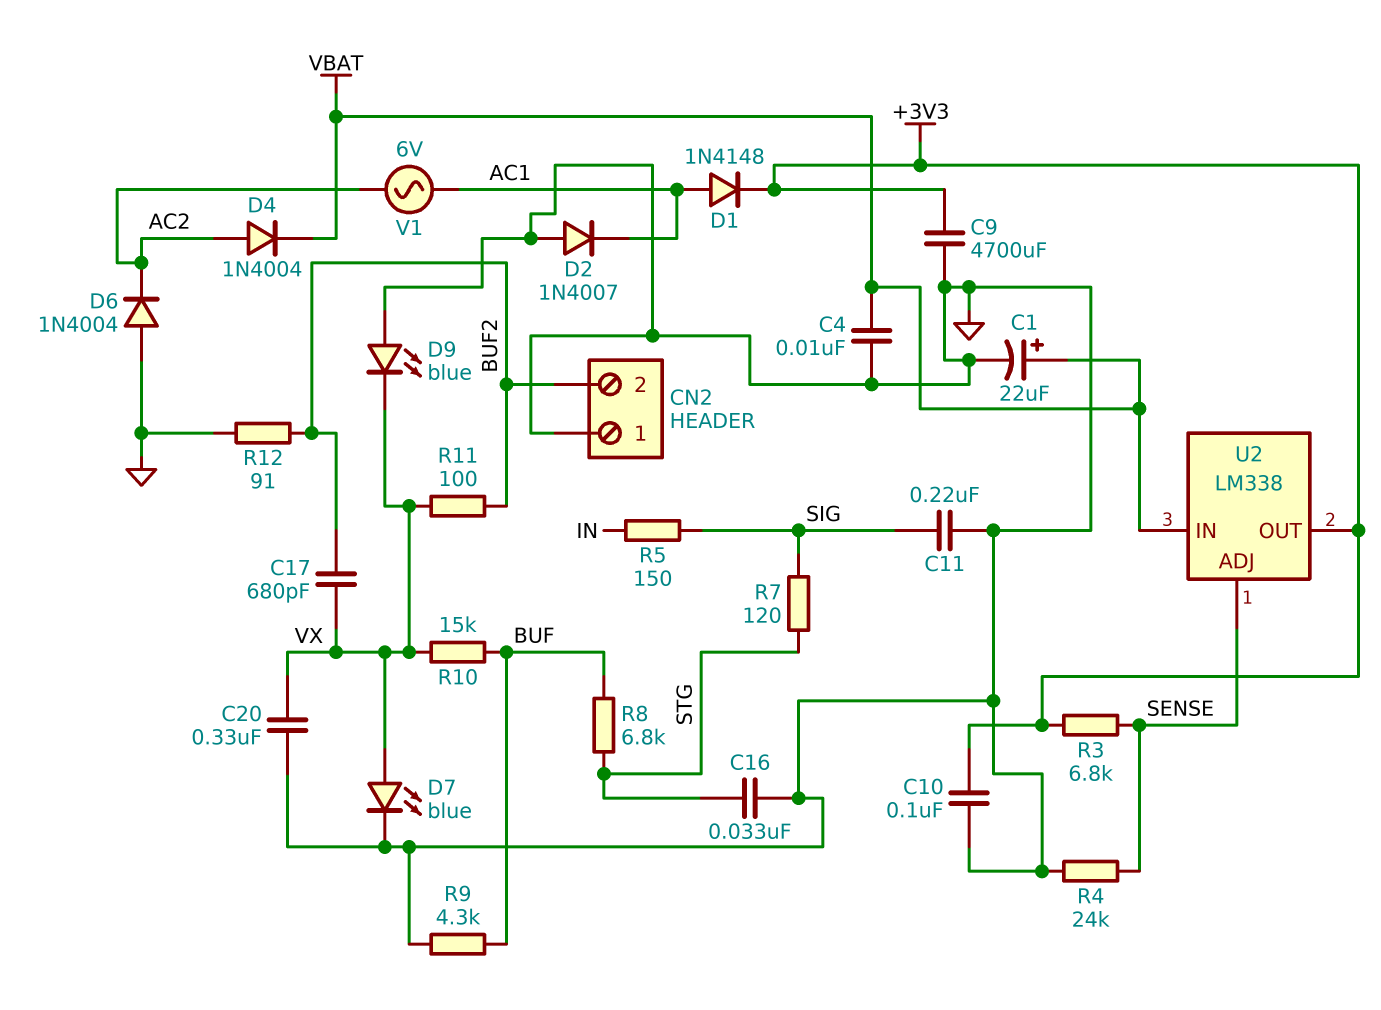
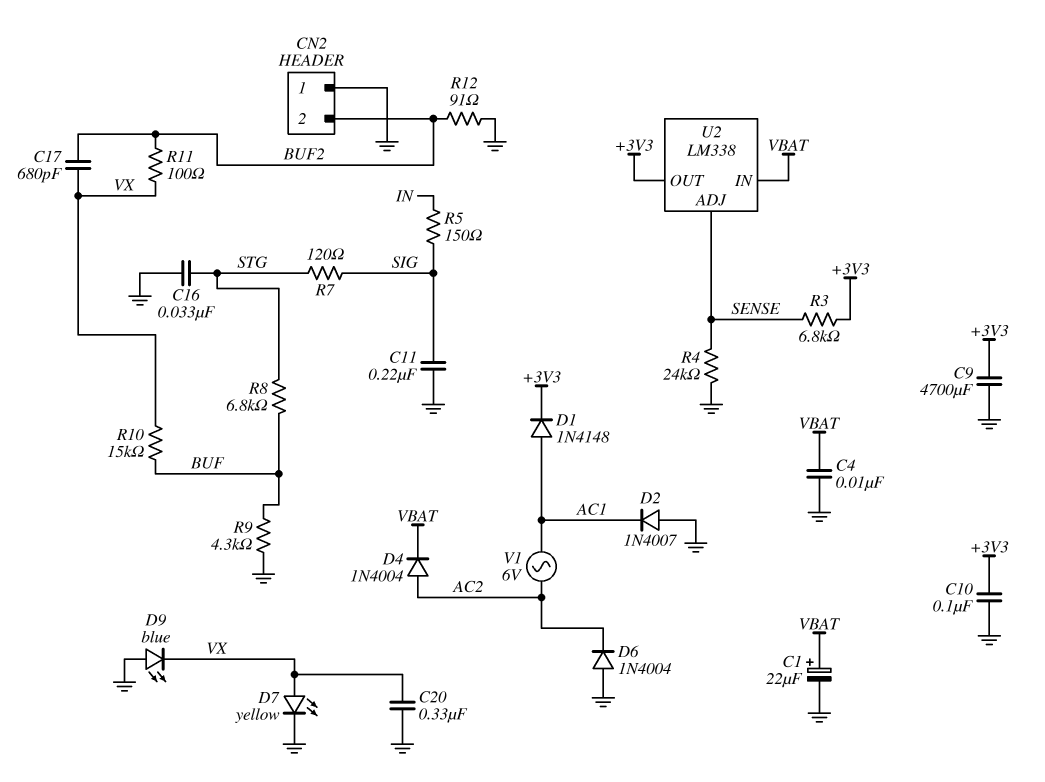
D7: LED blue (A VX, K GND) -> LED yellow (A VX, K GND)

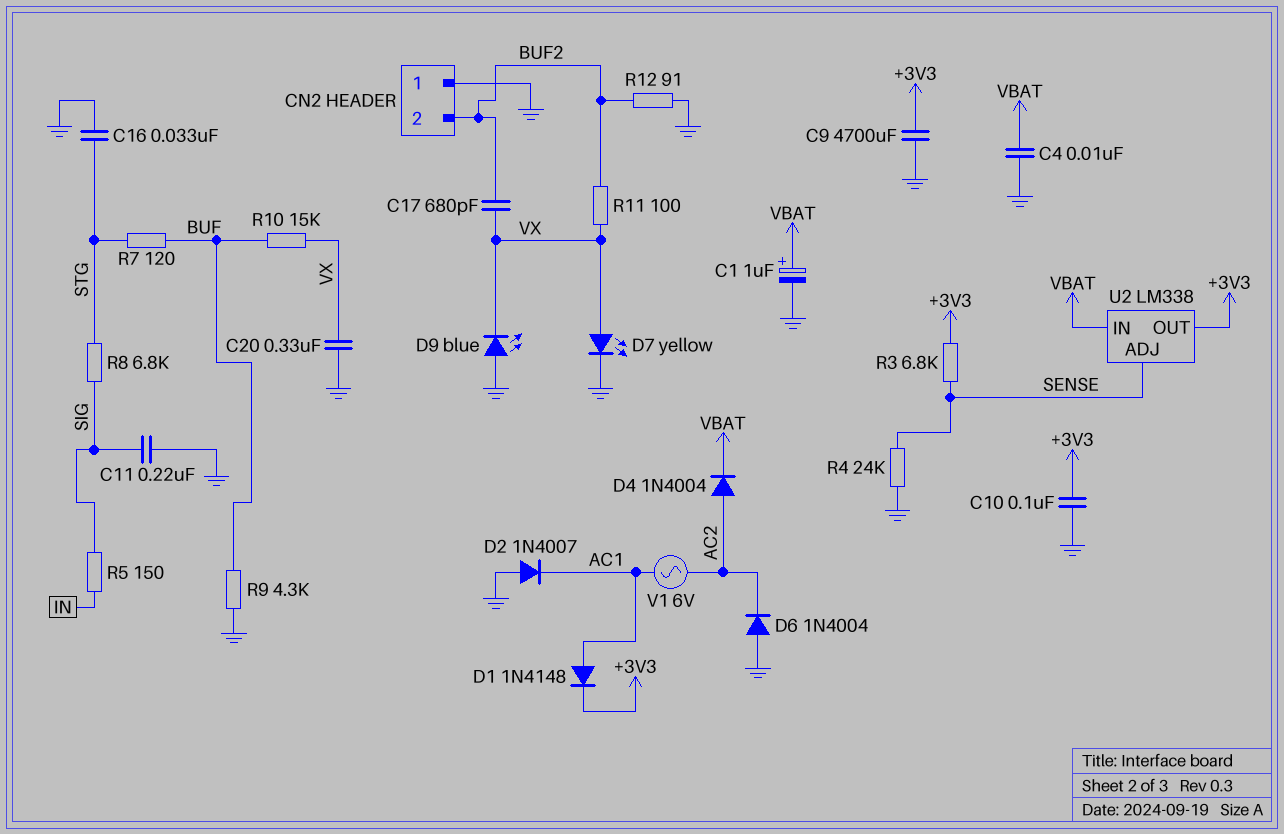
C1: 22uF (plus VBAT, minus GND) -> 1uF (plus VBAT, minus GND)
R7: 120 (SIG, STG) -> 120 (BUF, STG)
R8: 6.8k (BUF, STG) -> 6.8k (SIG, STG)

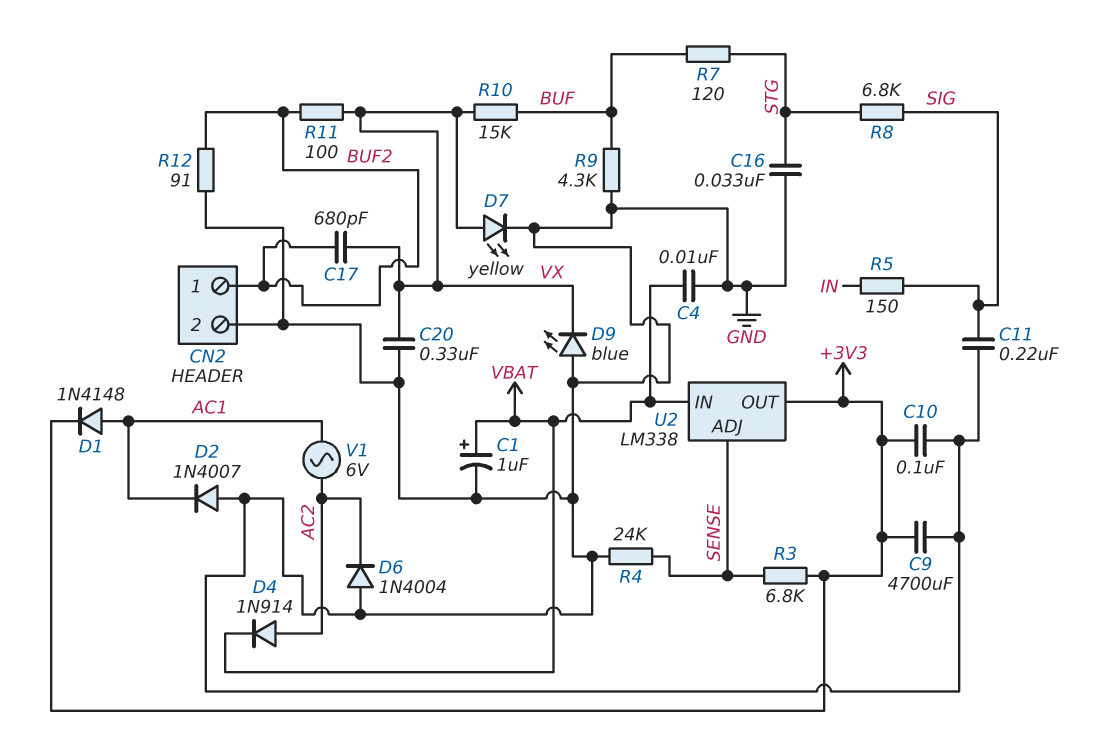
CN2 pin 1: GND -> BUF2
CN2 pin 2: BUF2 -> GND
D4: diode 1N4004 (A AC2, K VBAT) -> diode 1N914 (A AC2, K VBAT)

